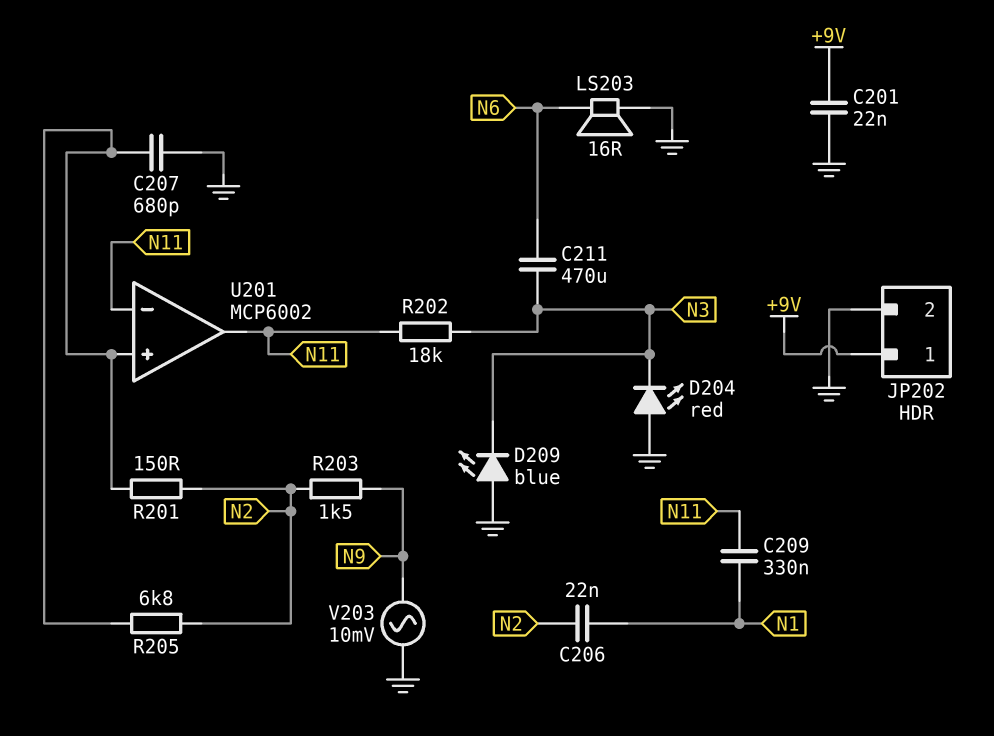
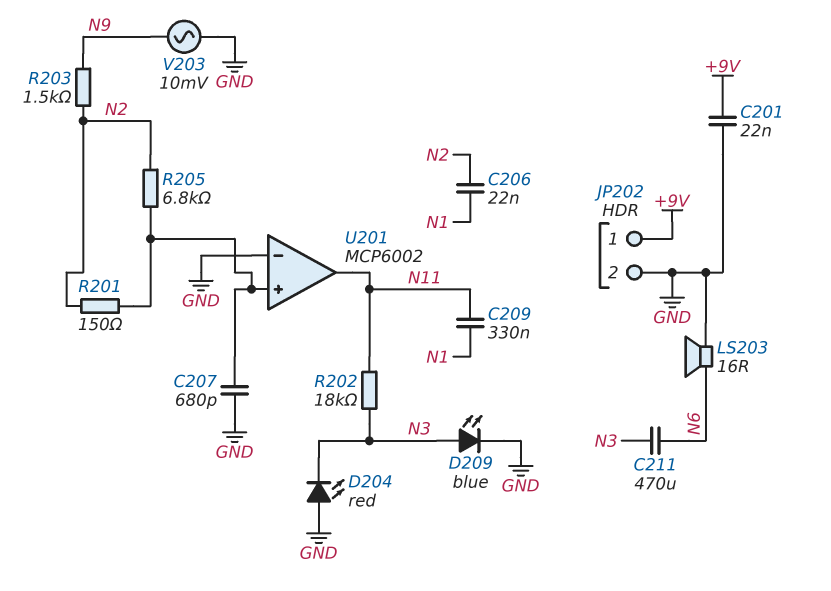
D209: LED blue (A GND, K N3) -> LED blue (A N3, K GND)
U201 pin in-: N11 -> GND

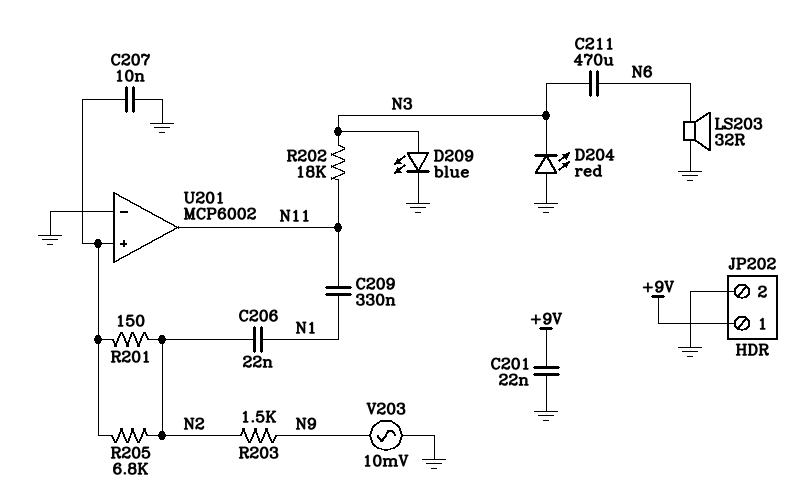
C207: 680pF (GND, U201/in+) -> 10nF (GND, U201/in+)
LS203: speaker 16R (GND, N6) -> speaker 32R (GND, N6)

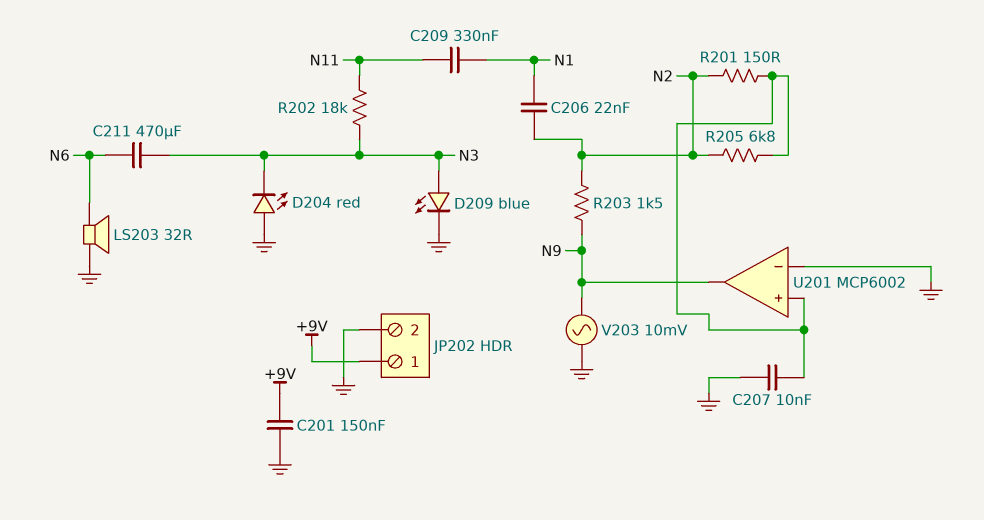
C201: 22nF (+9V, GND) -> 150nF (+9V, GND)
U201 pin out: N11 -> N9

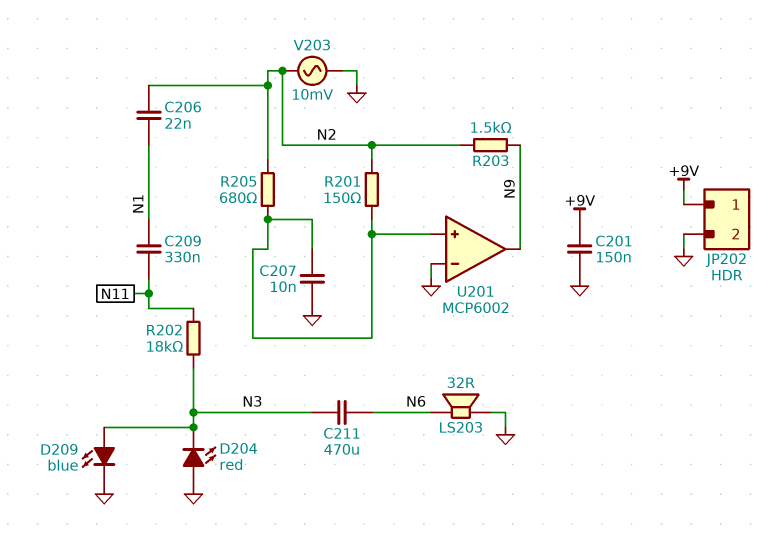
R205: 6.8k (N2, U201/in+) -> 680 (N2, U201/in+)
V203: AC 10mV (GND, N9) -> AC 10mV (GND, N2)

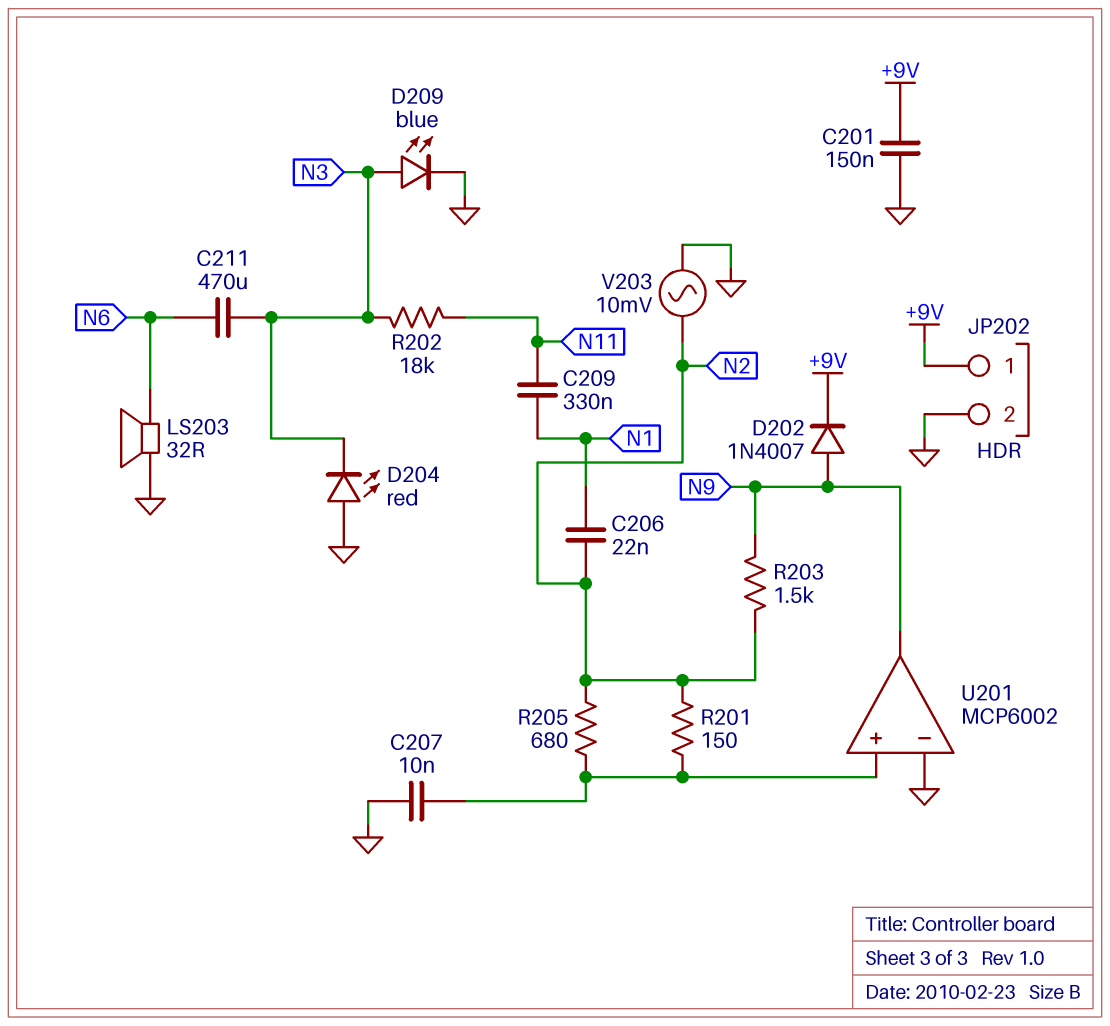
D202: none -> diode 1N4007 (A N9, K +9V)

